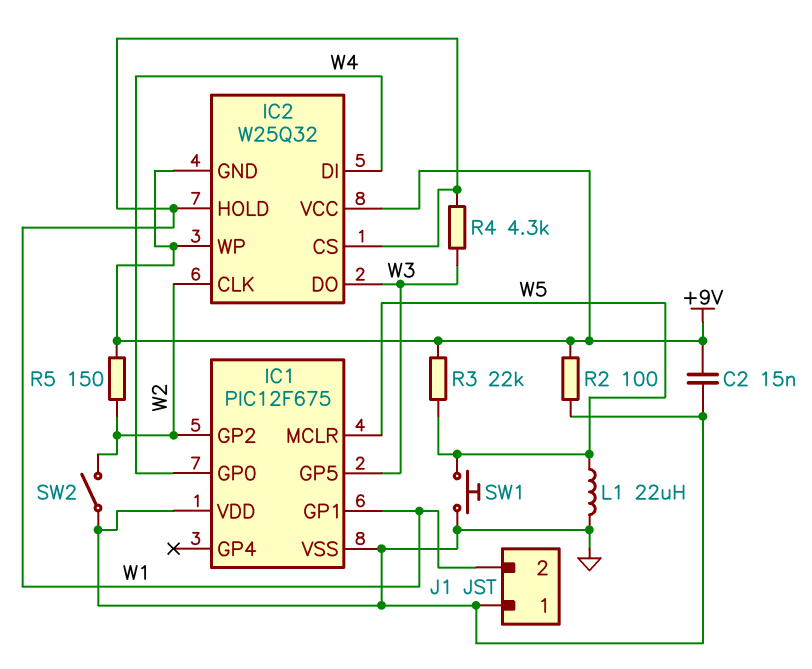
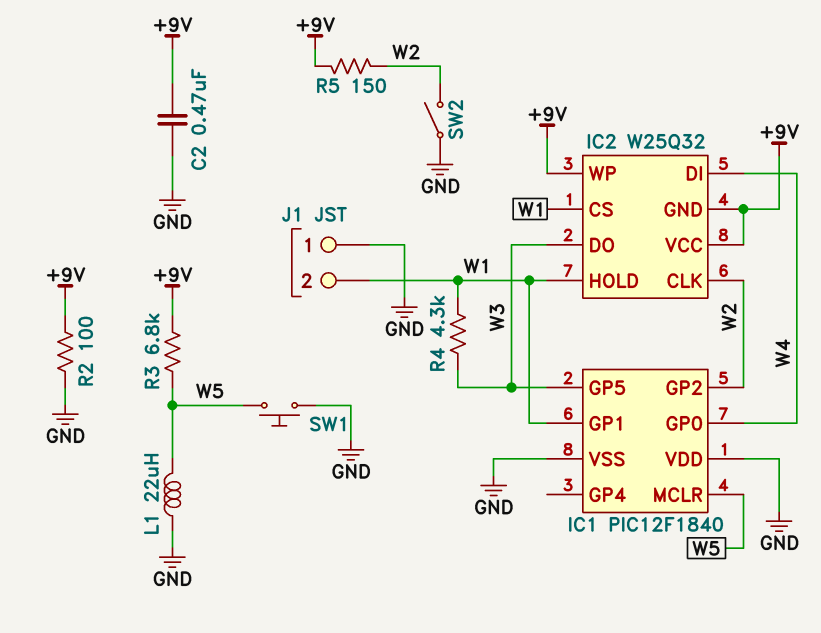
C2: 15nF (+9V, GND) -> 470nF (+9V, GND)
IC1: PIC12F675 -> PIC12F1840
R3: 22k (+9V, W5) -> 6.8k (+9V, W5)

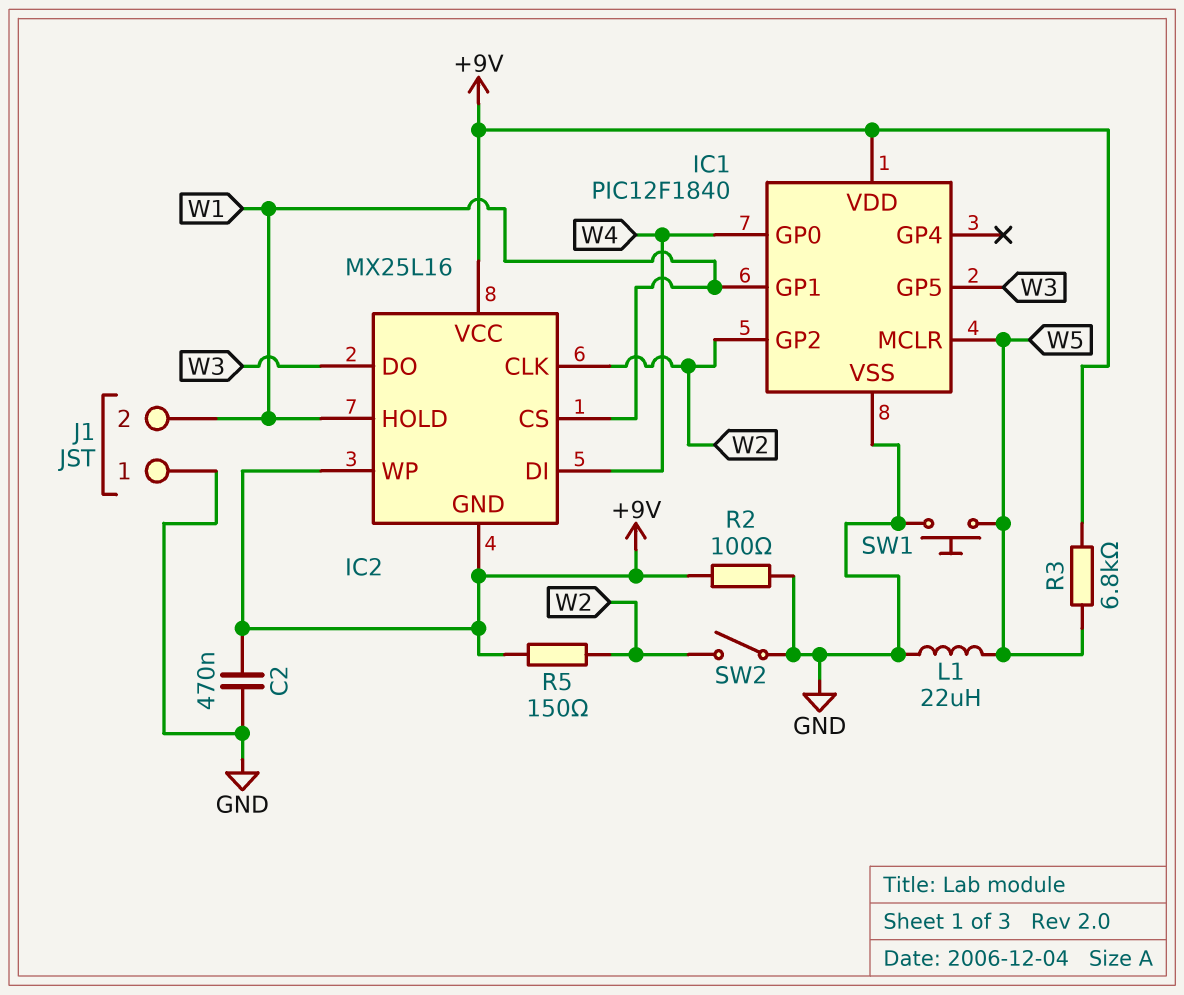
IC1 pin VDD: GND -> +9V
IC2: W25Q32 -> MX25L16
R4: 4.3k (W1, W3) -> none

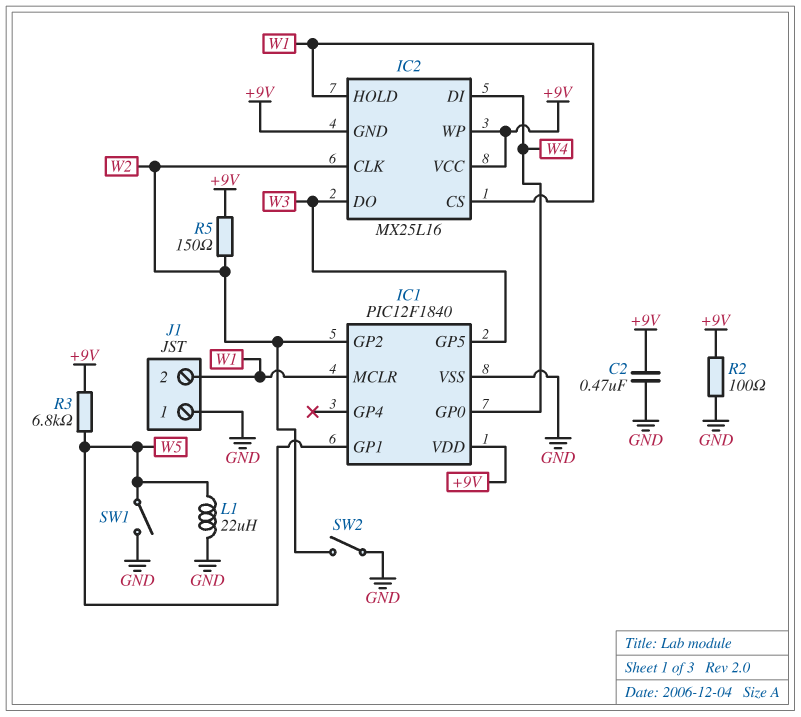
IC1 pin GP1: W1 -> W5
IC1 pin MCLR: W5 -> W1
SW1: button (GND, W5) -> switch (GND, W5)

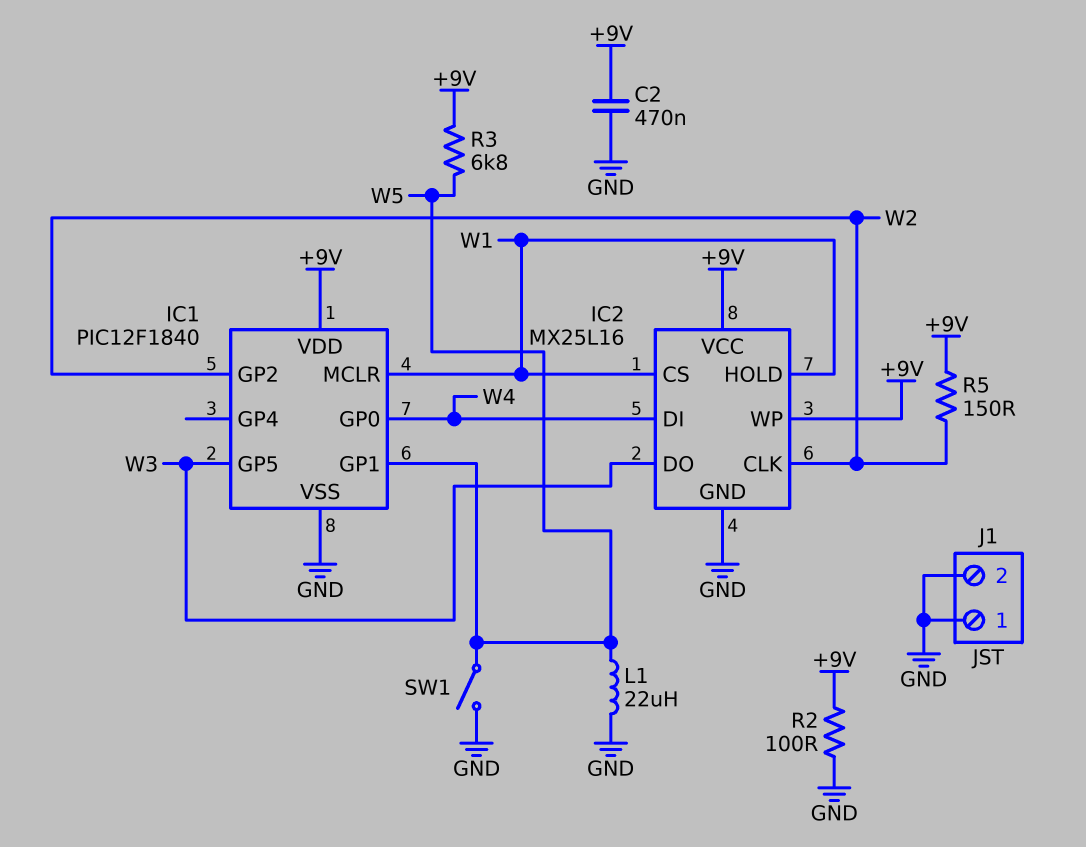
IC2 pin GND: +9V -> GND
J1 pin 2: W1 -> GND
SW2: switch (GND, W2) -> none

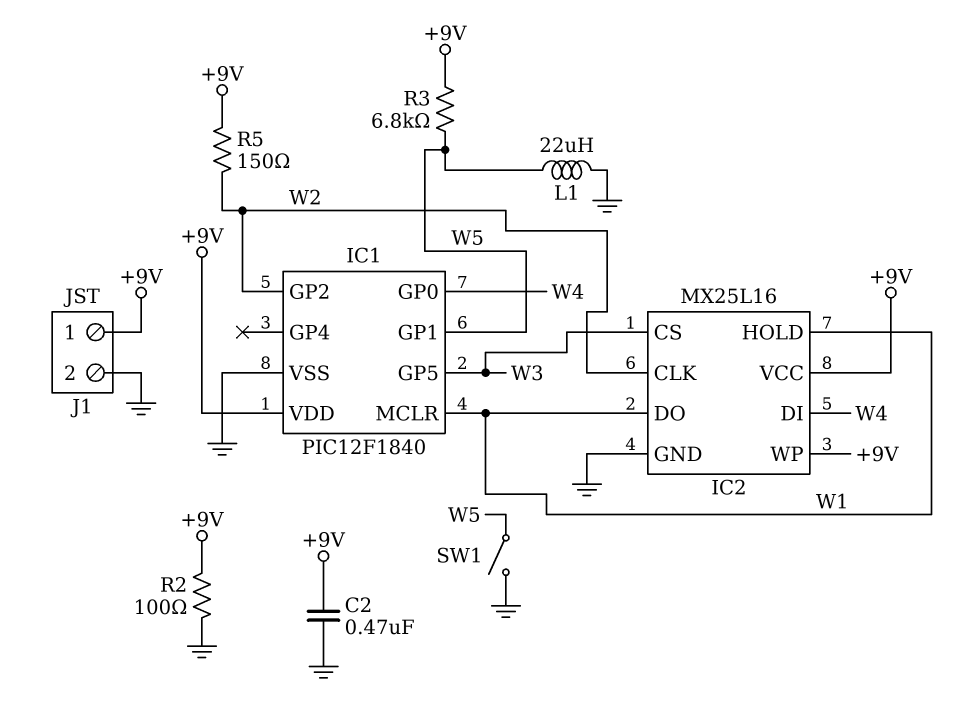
IC2 pin CS: W1 -> W3
IC2 pin DO: W3 -> W1
J1 pin 1: GND -> +9V

